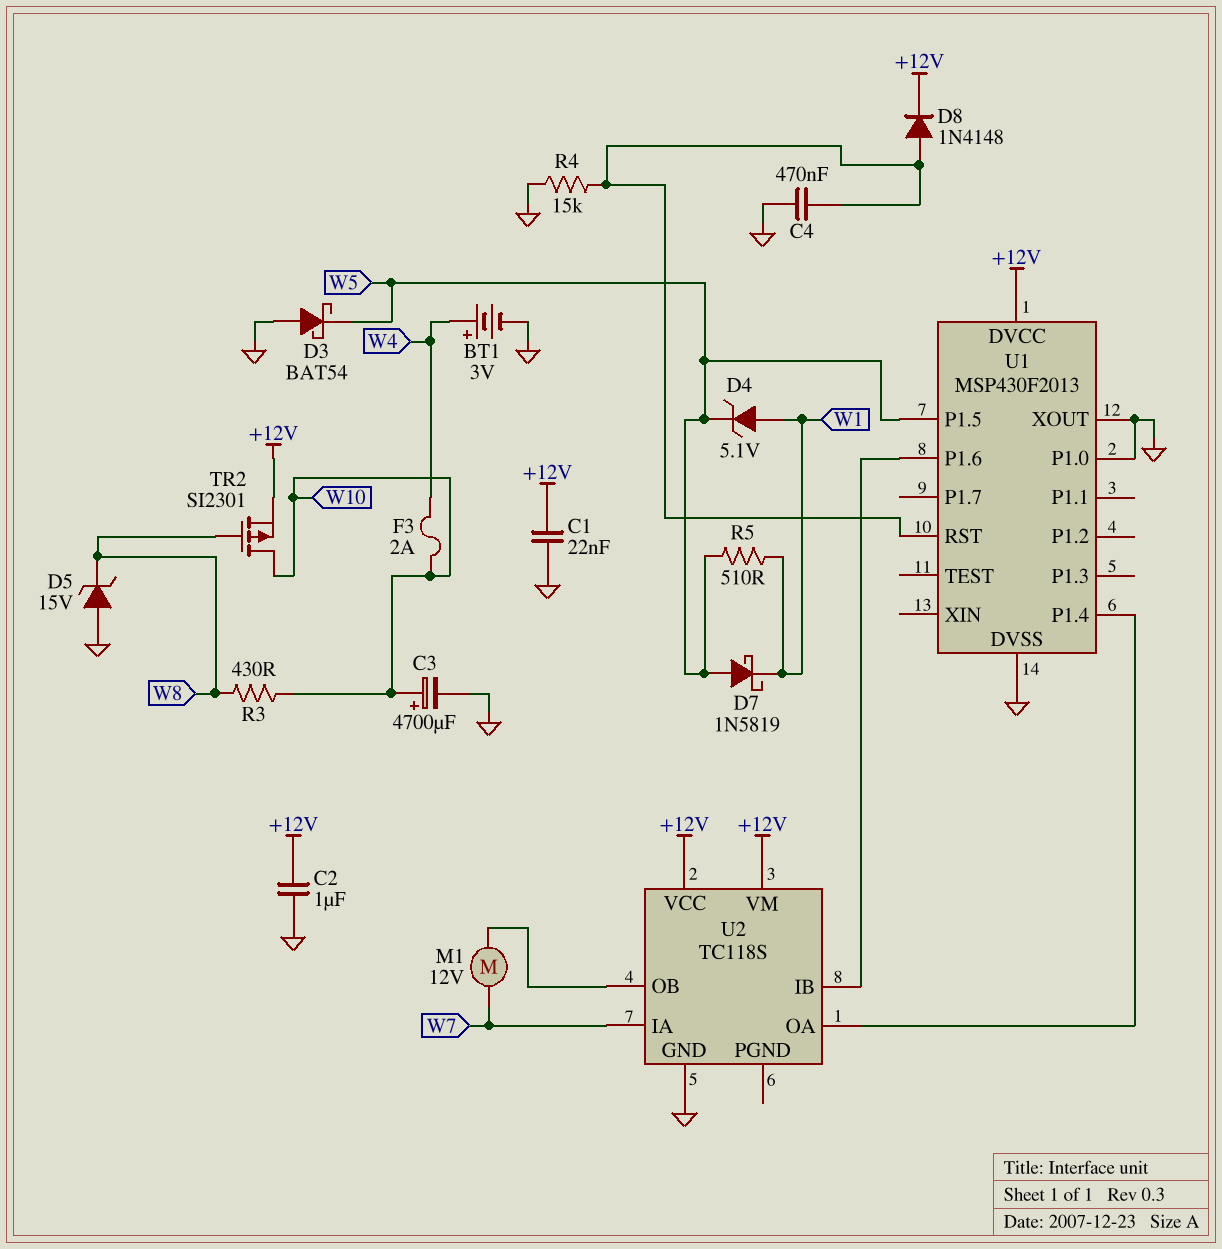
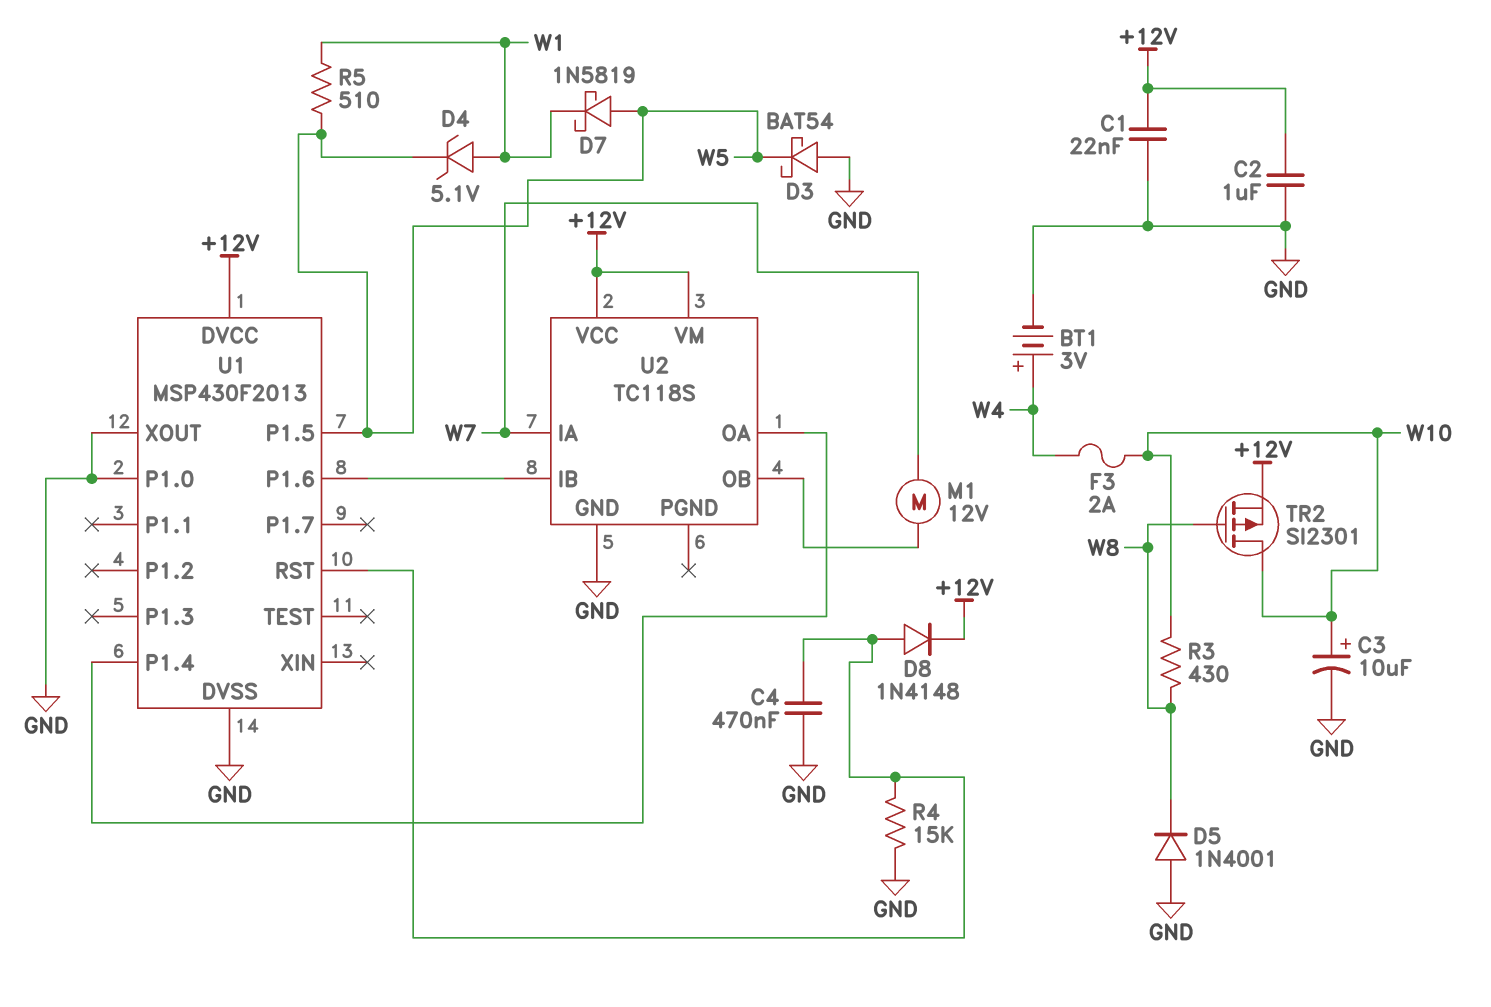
C3: 4700uF (plus W10, minus GND) -> 10uF (plus W10, minus GND)
D5: zener 15V (A GND, K W8) -> diode 1N4001 (A GND, K W8)

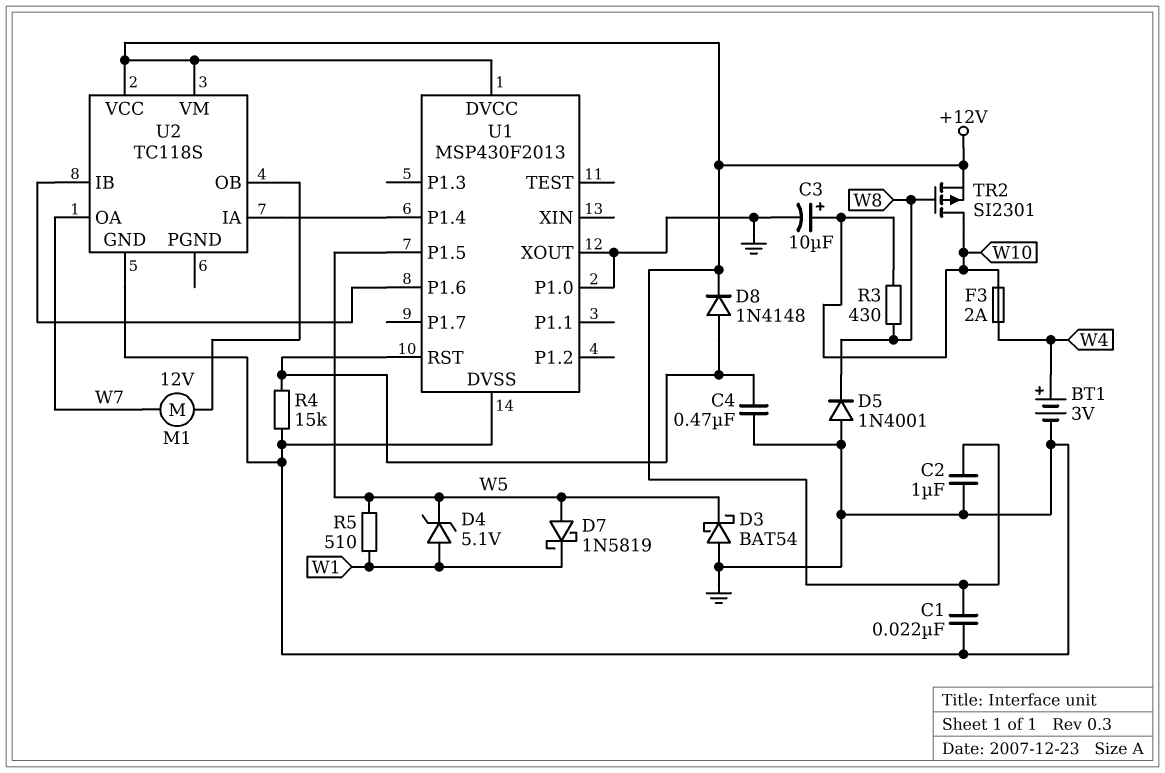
U2 pin IA: W7 -> U1/P1.4
U2 pin OA: U1/P1.4 -> W7

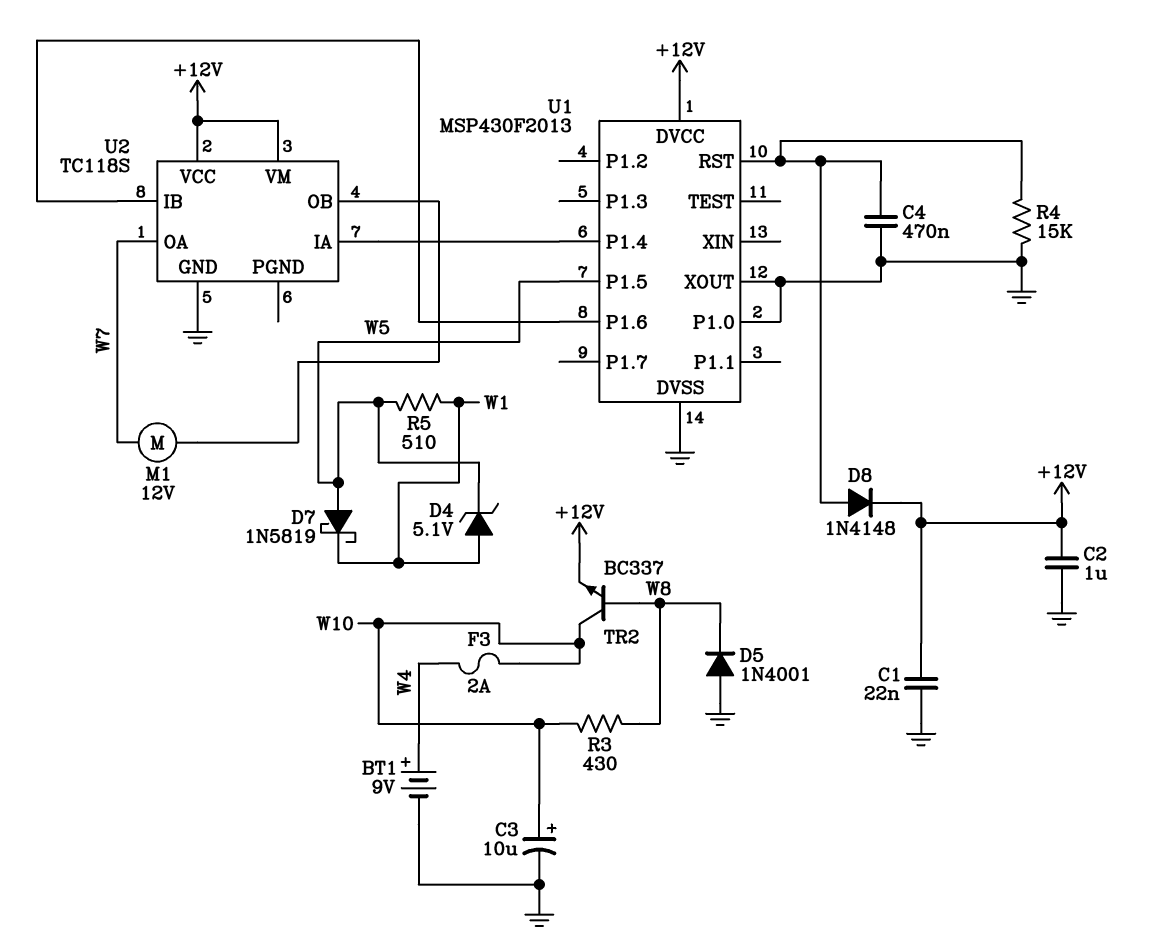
BT1: 3V (plus W4, minus GND) -> 9V (plus W4, minus GND)
D3: schottky BAT54 (A GND, K W5) -> none
TR2: PMOS SI2301 (G W8, D W10, S +12V) -> NPN BC337 (B W8, C W10, E +12V)

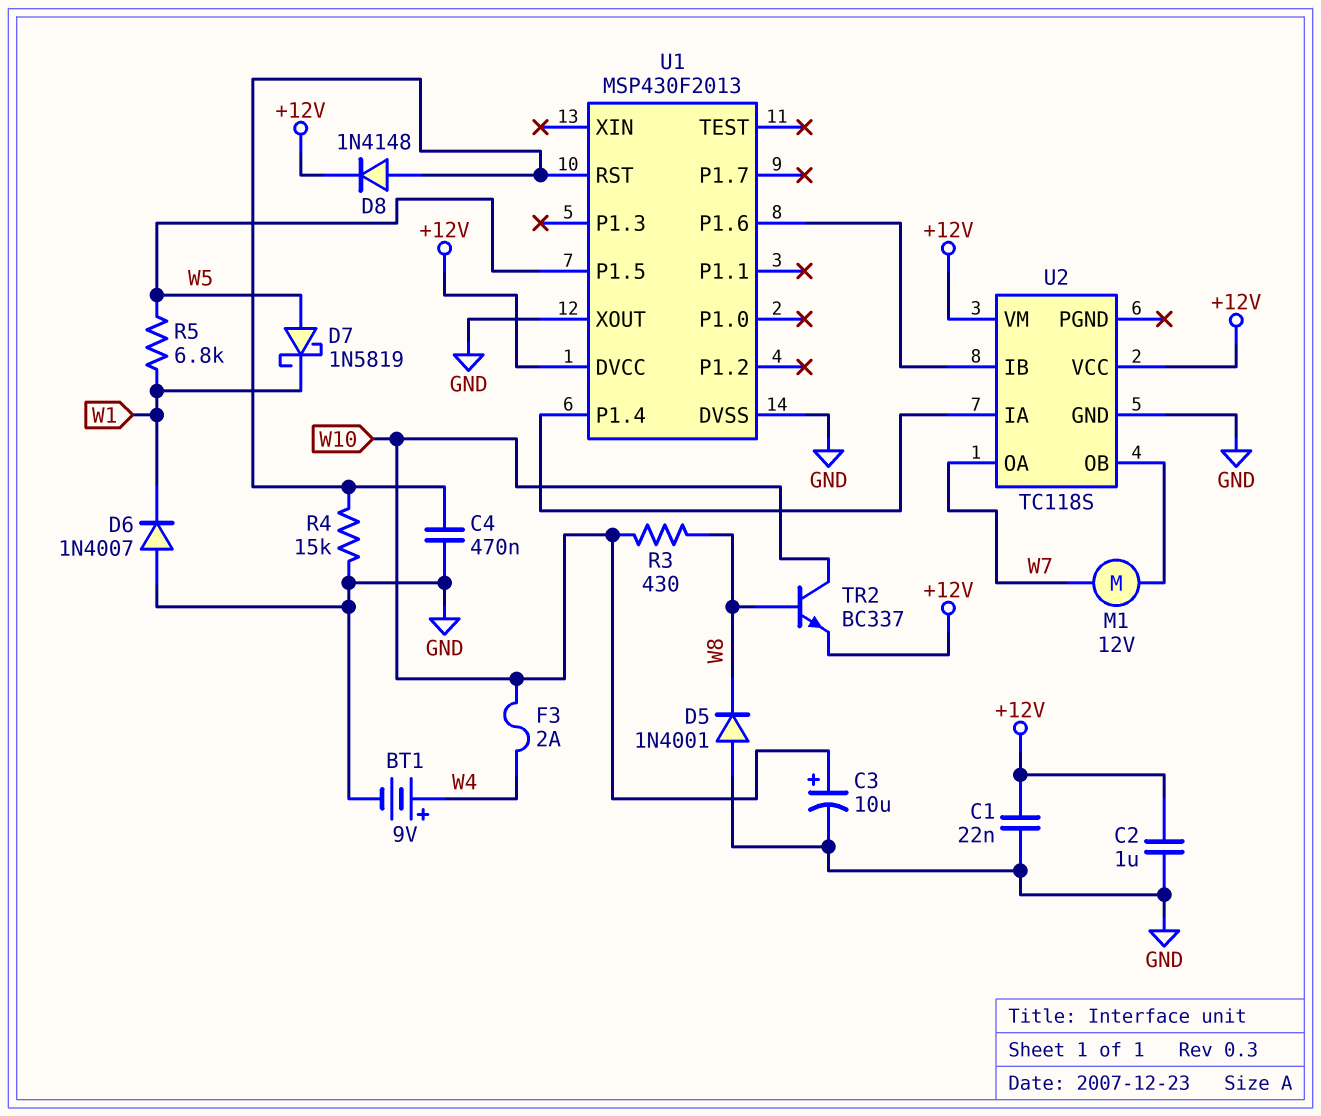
D4: zener 5.1V (A W1, K W5) -> none
D6: none -> diode 1N4007 (A GND, K W1)
R5: 510 (W1, W5) -> 6.8k (W1, W5)
U1 pin P1.0: GND -> none

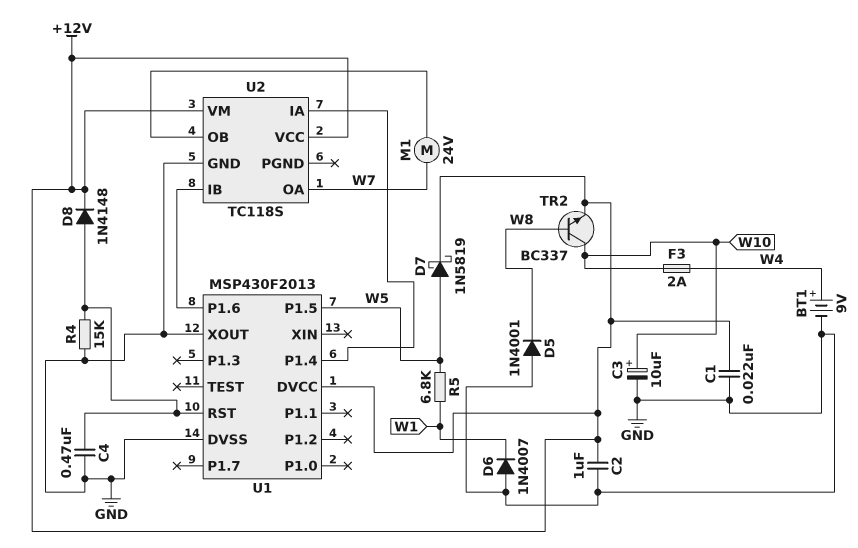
D7: schottky 1N5819 (A W5, K W1) -> schottky 1N5819 (A W5, K +12V)
M1: motor 12V (U2/OB, W7) -> motor 24V (U2/OB, W7)
R3: 430 (W8, W10) -> none

